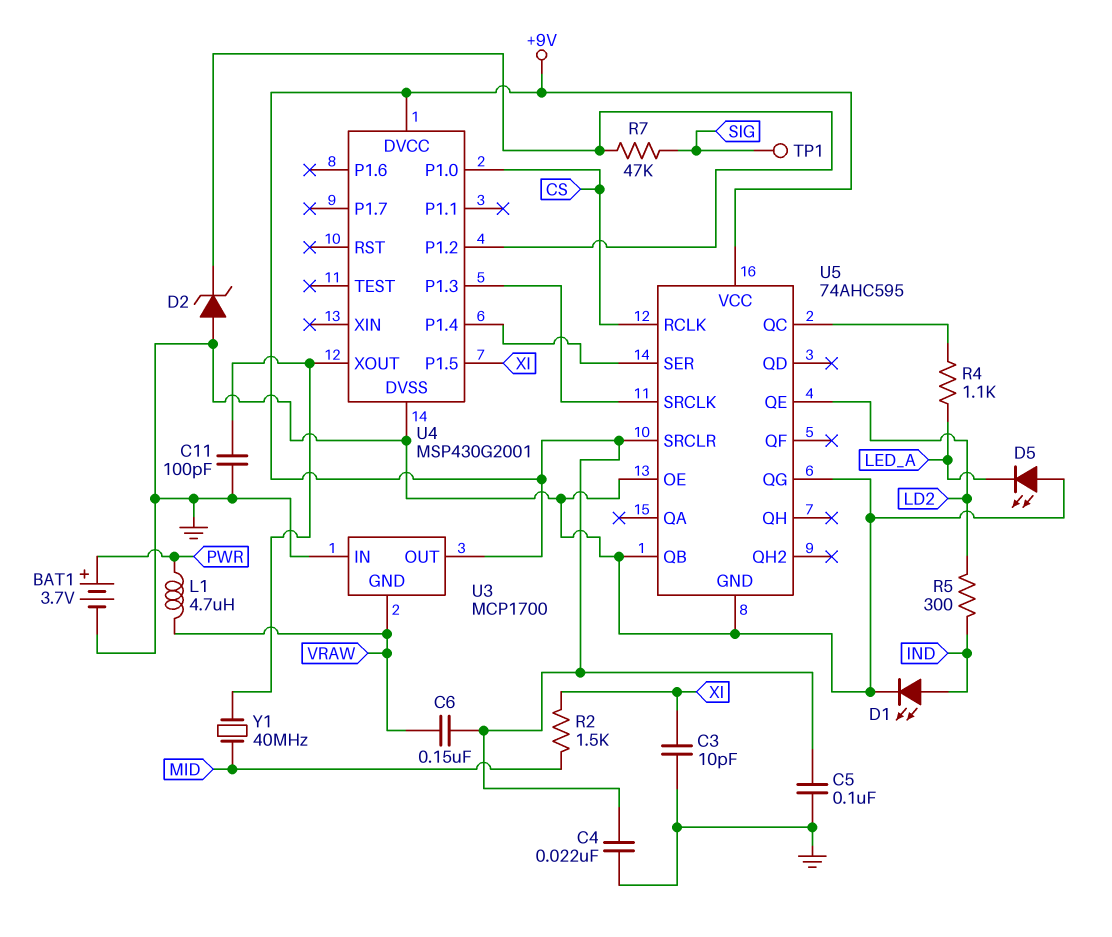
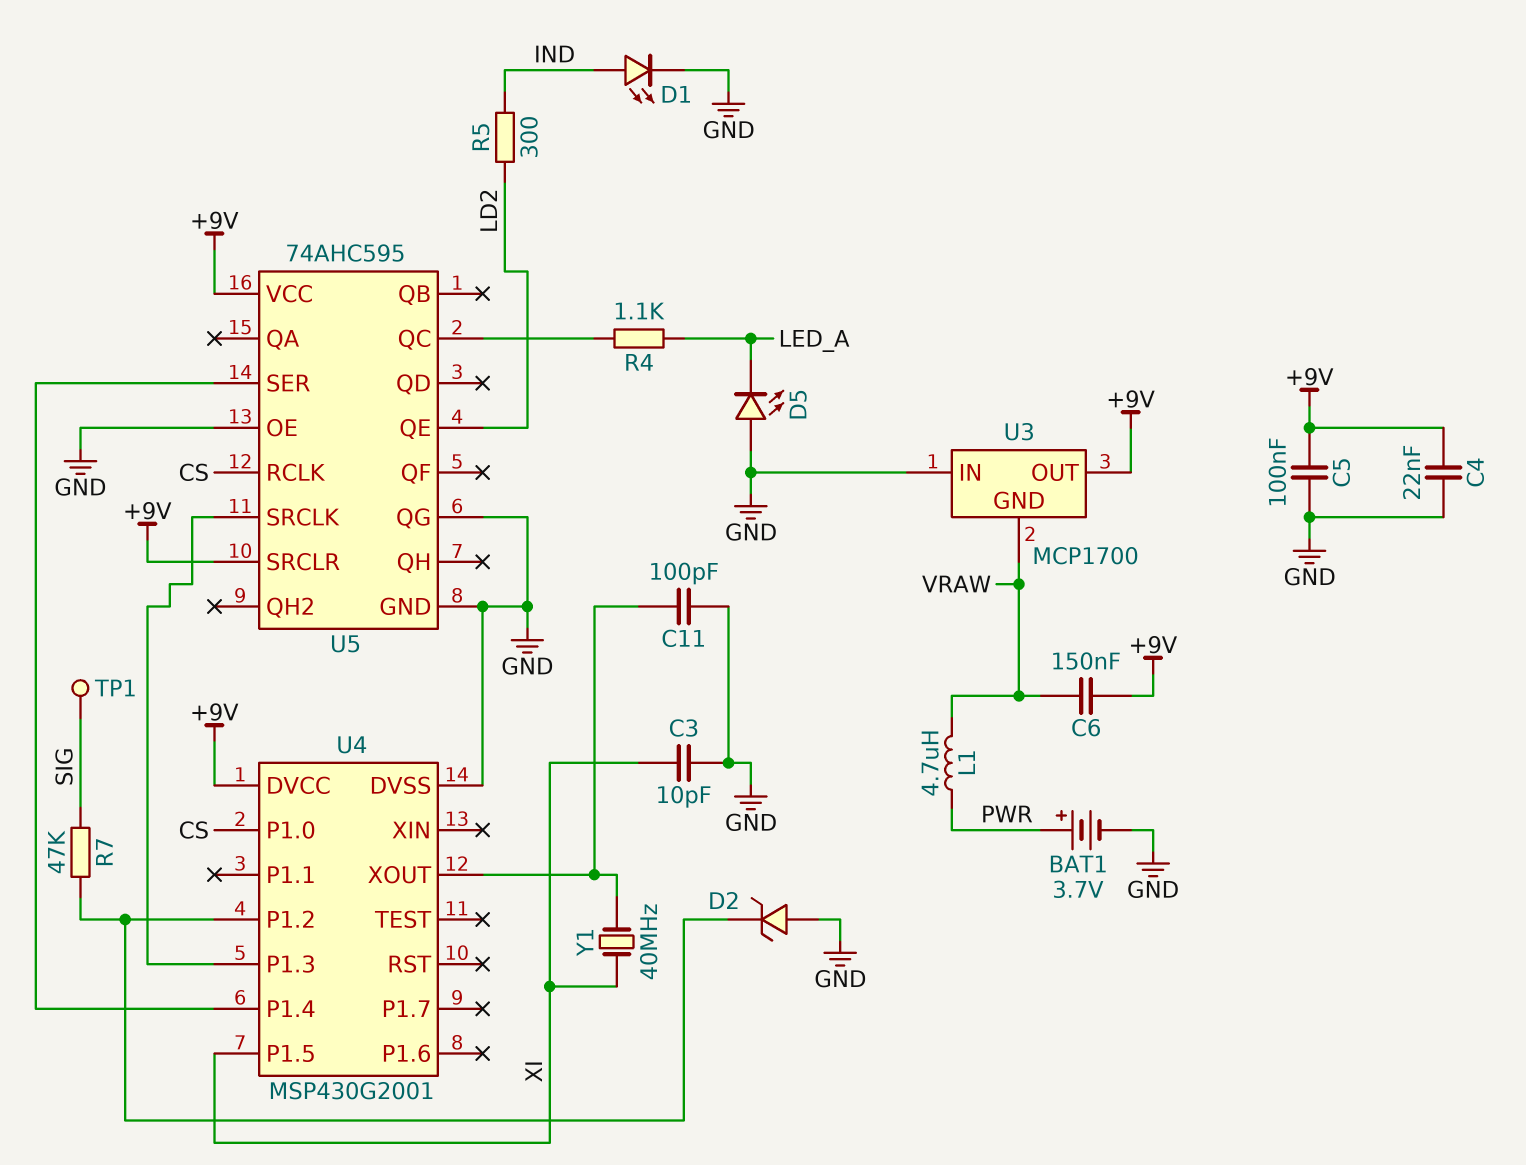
R2: 1.5k (MID, XI) -> none
U5 pin QB: GND -> none
Y1: 40MHz (MID, U4/XOUT) -> 40MHz (U4/XOUT, XI)

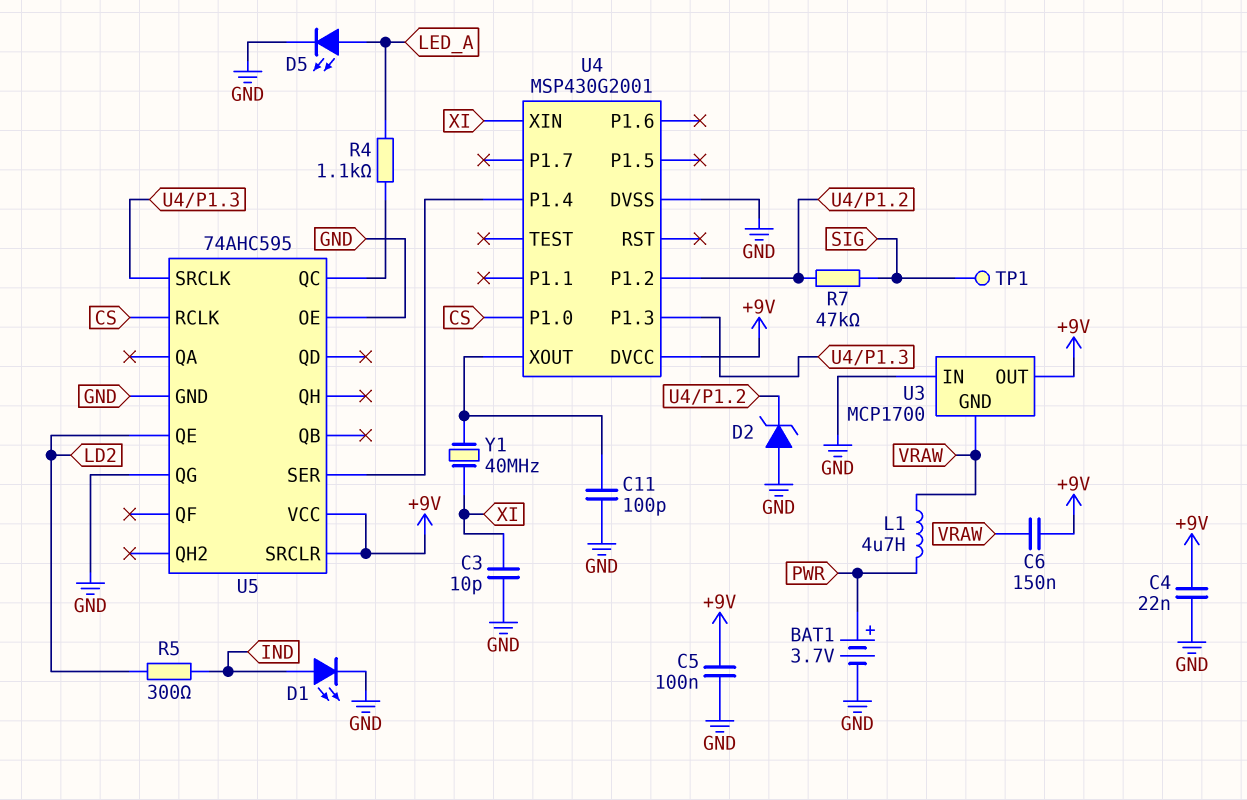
D5: LED (A GND, K LED_A) -> LED (A LED_A, K GND)
U4 pin P1.5: XI -> none
U4 pin XIN: none -> XI

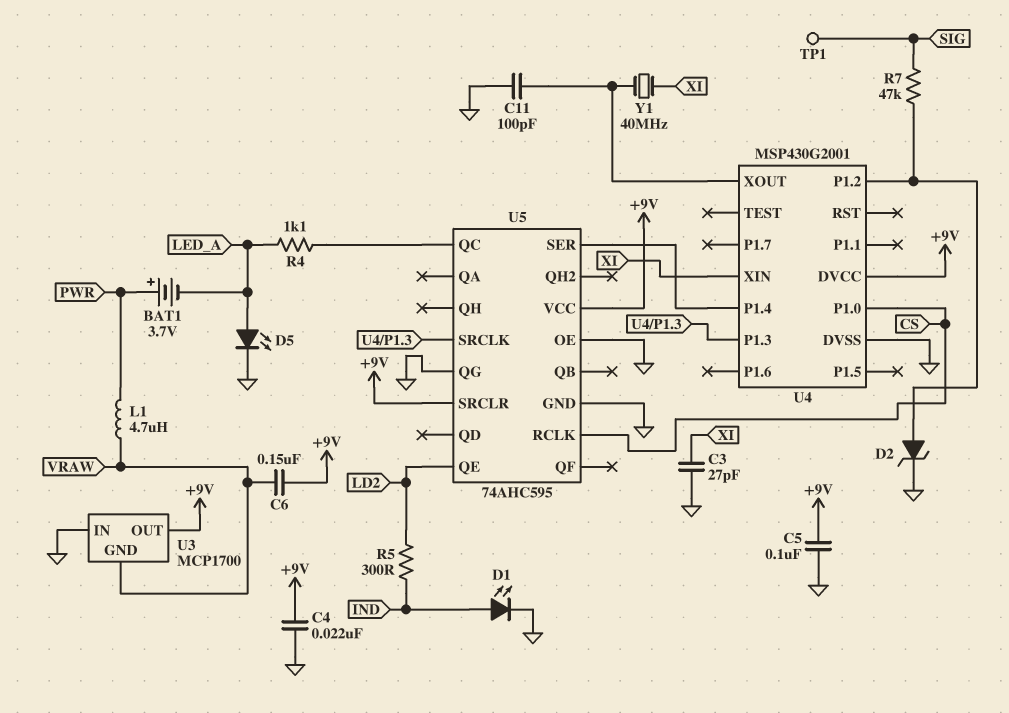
BAT1: 3.7V (plus PWR, minus GND) -> 3.7V (plus PWR, minus LED_A)
C3: 10pF (GND, XI) -> 27pF (GND, XI)
D2: zener (A GND, K U4/P1.2) -> zener (A U4/P1.2, K GND)

